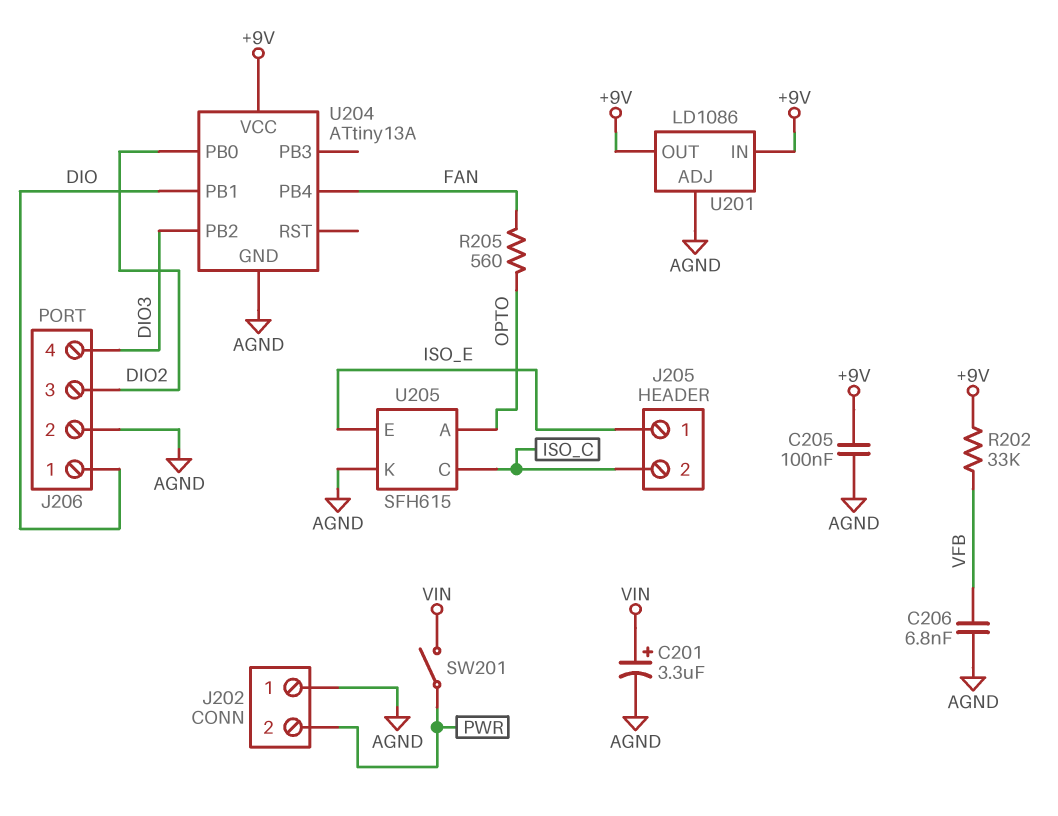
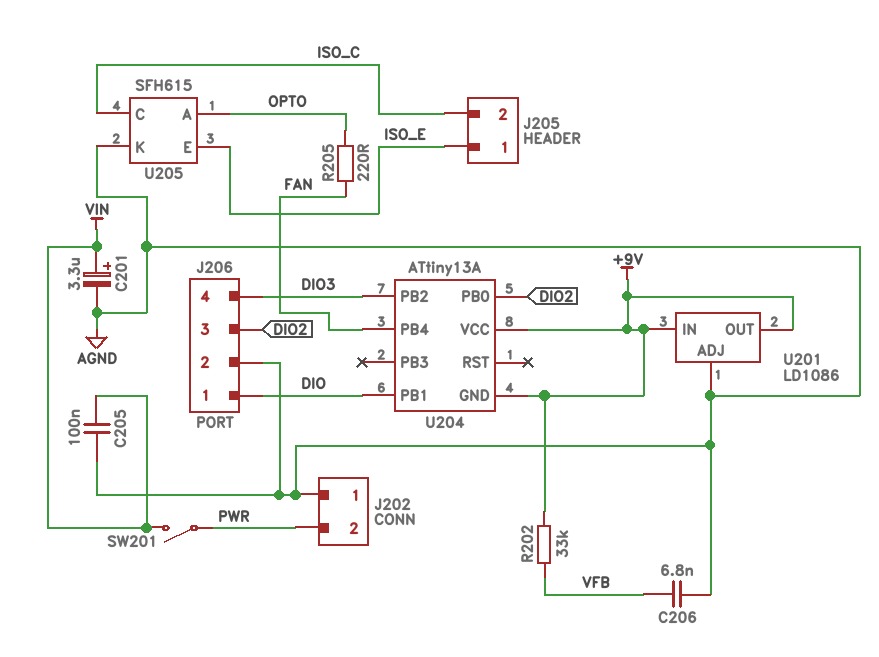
C205: 100nF (+9V, AGND) -> 100nF (AGND, VIN)
R205: 560 (FAN, OPTO) -> 220 (FAN, OPTO)
U204 pin GND: AGND -> +9V

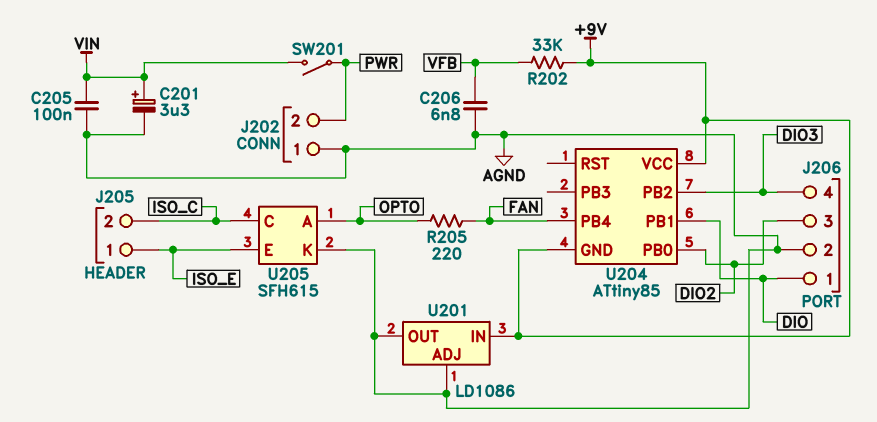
U201 pin OUT: +9V -> AGND
U204: ATtiny13A -> ATtiny85

